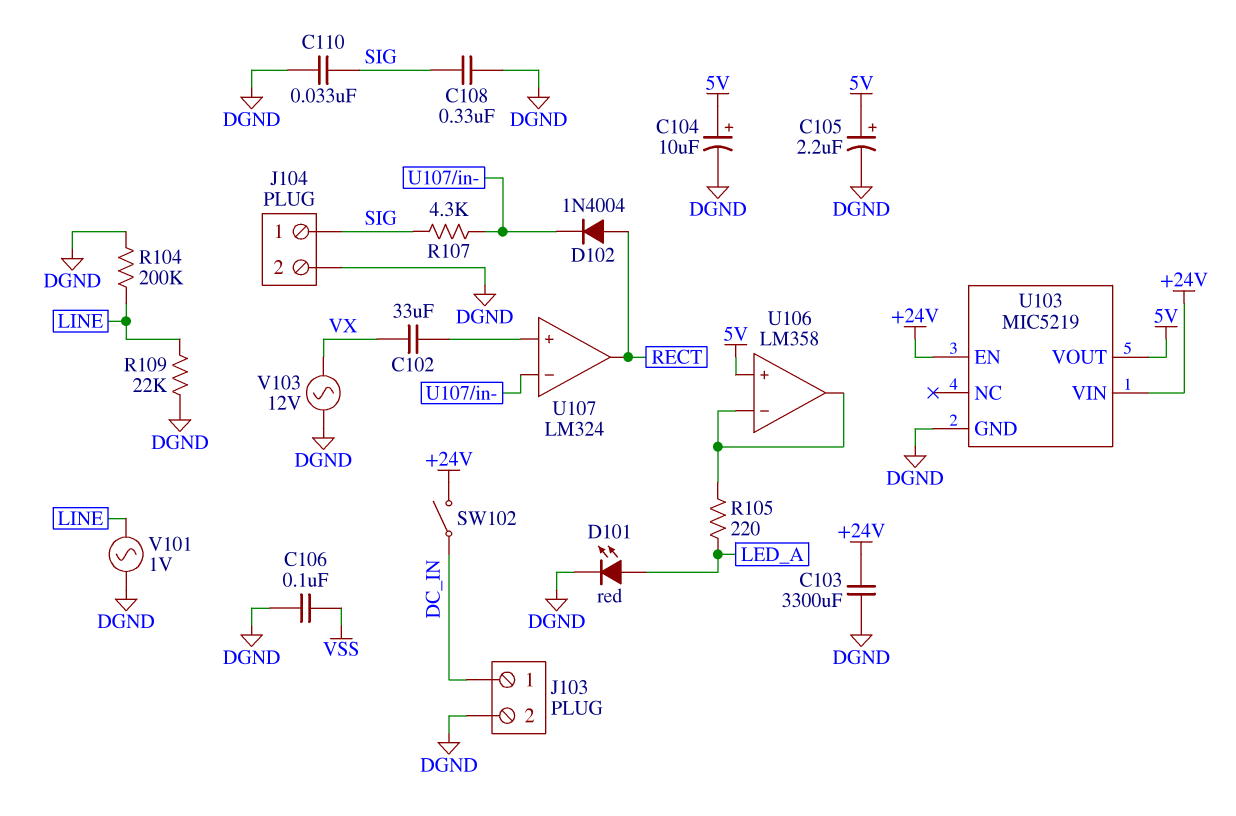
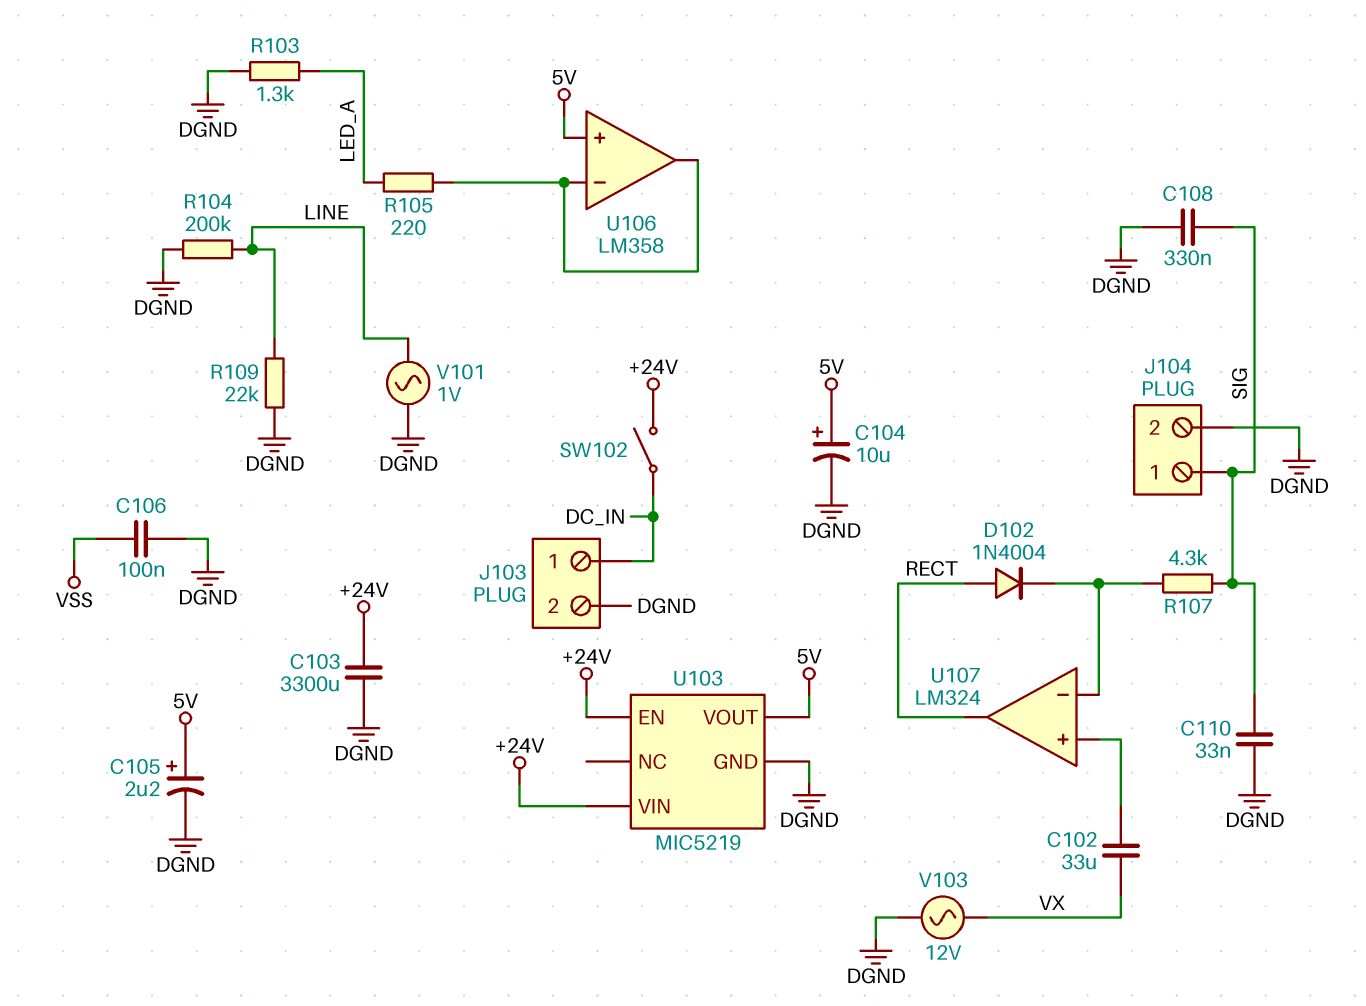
D101: LED red (A LED_A, K DGND) -> none
R103: none -> 1.3k (DGND, LED_A)

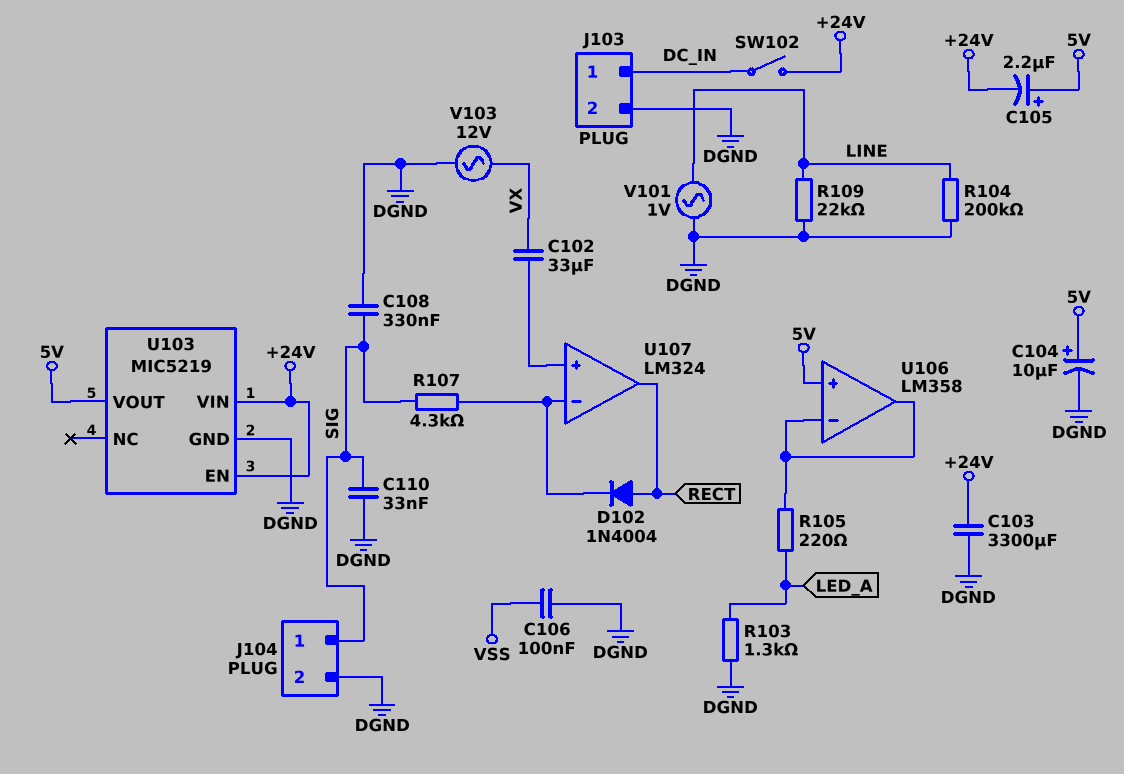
C105: 2.2uF (plus 5V, minus DGND) -> 2.2uF (plus 5V, minus +24V)

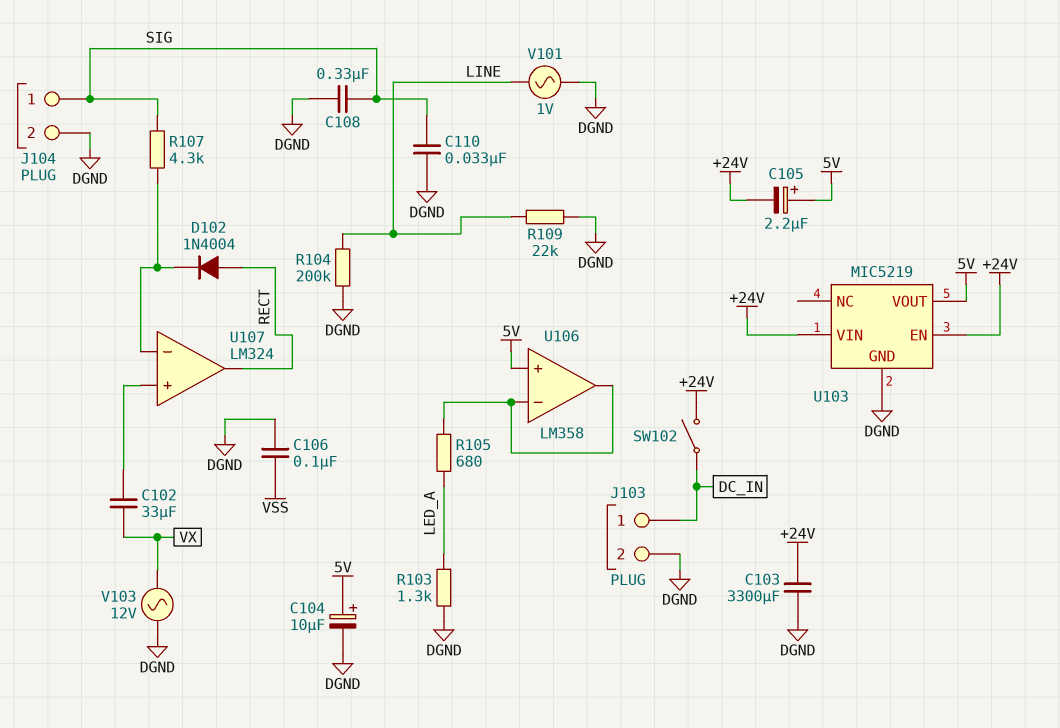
R105: 220 (LED_A, U106/in-) -> 680 (LED_A, U106/in-)

